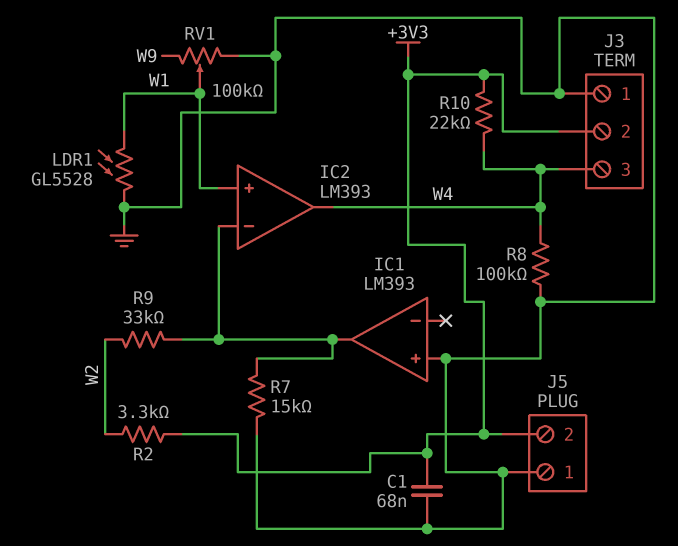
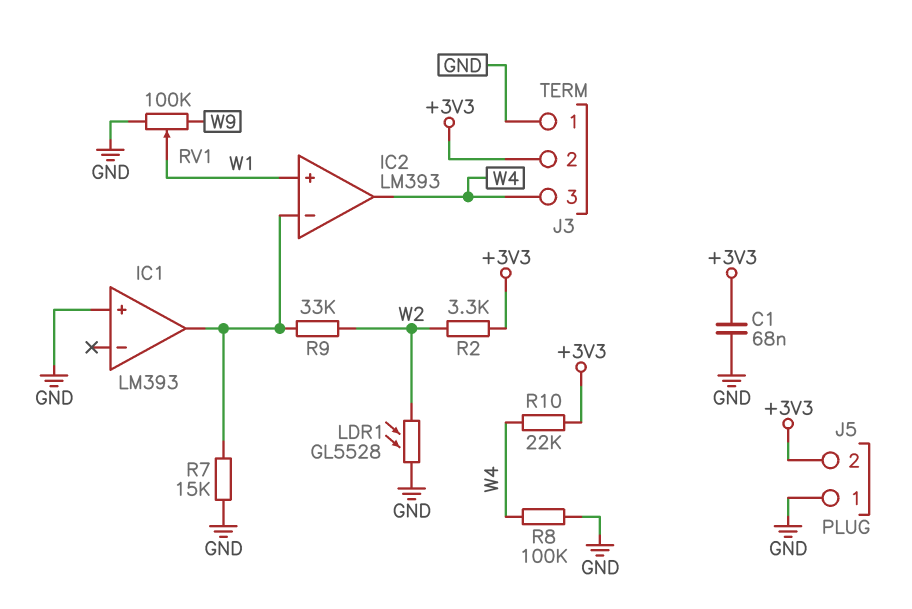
LDR1: GL5528 (GND, W1) -> GL5528 (GND, W2)

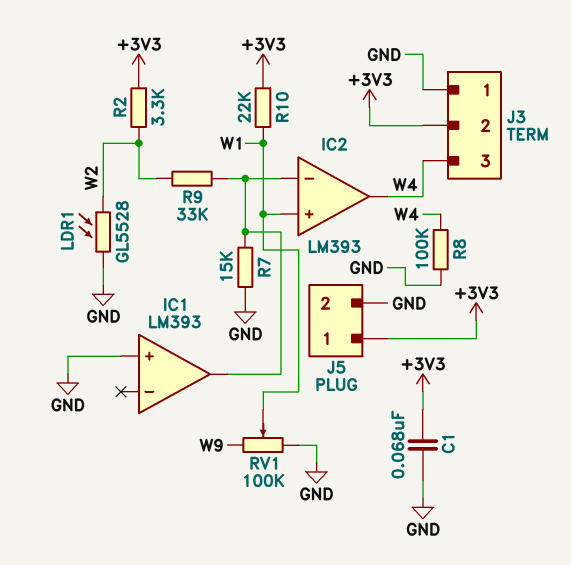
J5 pin 1: GND -> +3V3
J5 pin 2: +3V3 -> GND
R10: 22k (+3V3, W4) -> 22k (+3V3, W1)

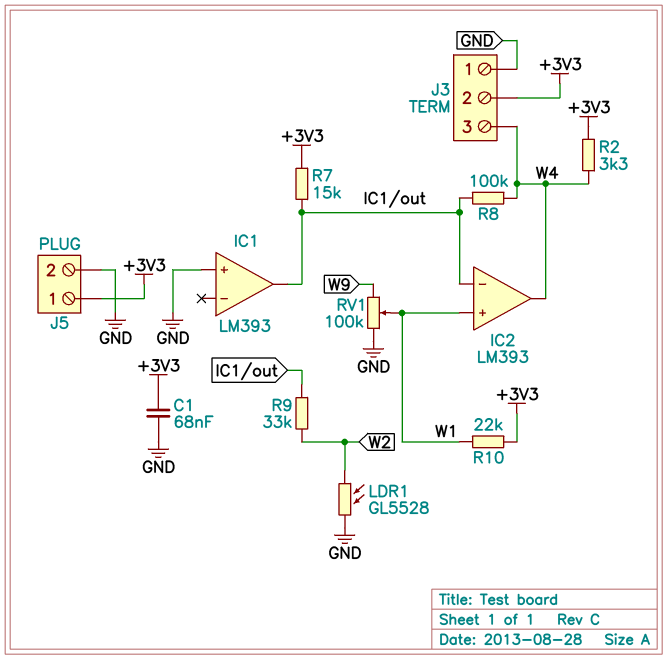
R2: 3.3k (+3V3, W2) -> 3.3k (+3V3, W4)
R7: 15k (GND, IC1/out) -> 15k (+3V3, IC1/out)
R8: 100k (GND, W4) -> 100k (IC1/out, W4)

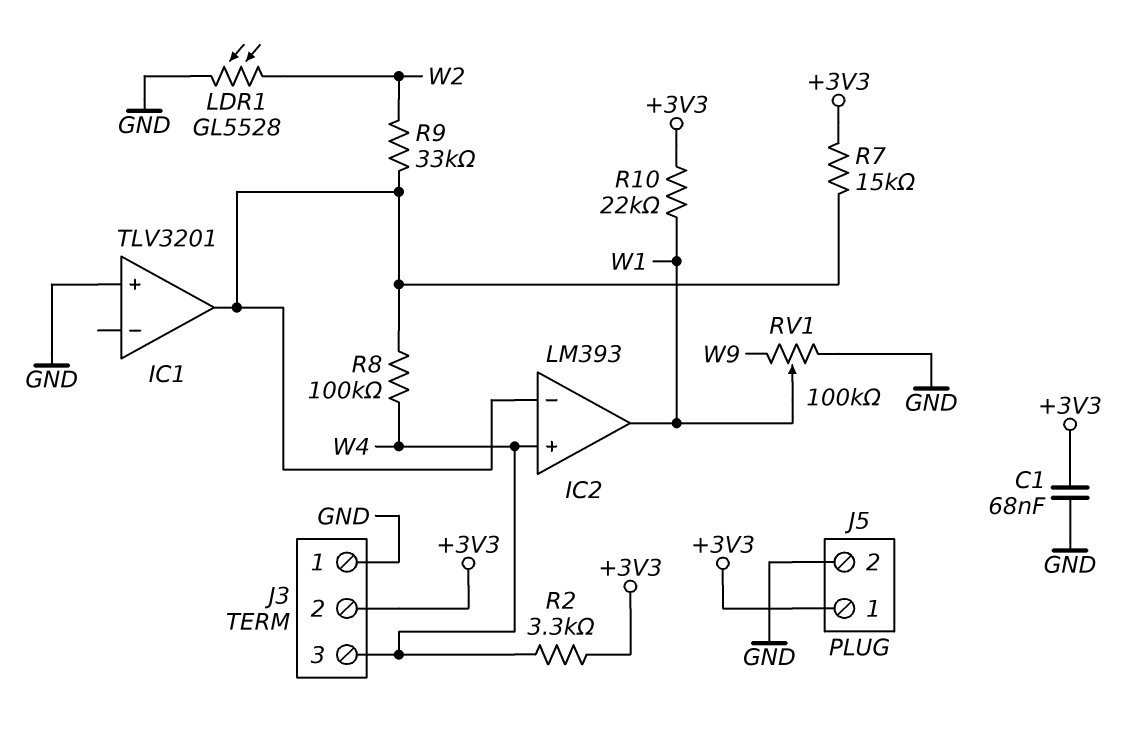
IC1: LM393 -> TLV3201
IC2 pin in+: W1 -> W4
IC2 pin out: W4 -> W1

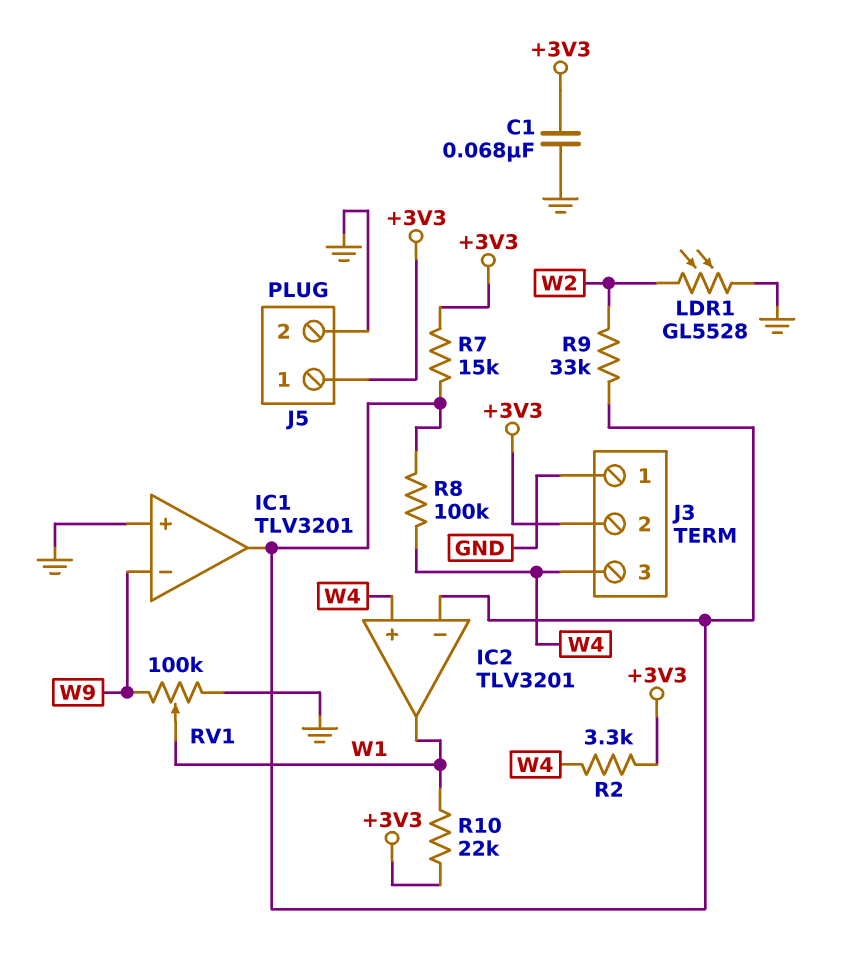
IC1 pin in-: none -> W9
IC2: LM393 -> TLV3201

